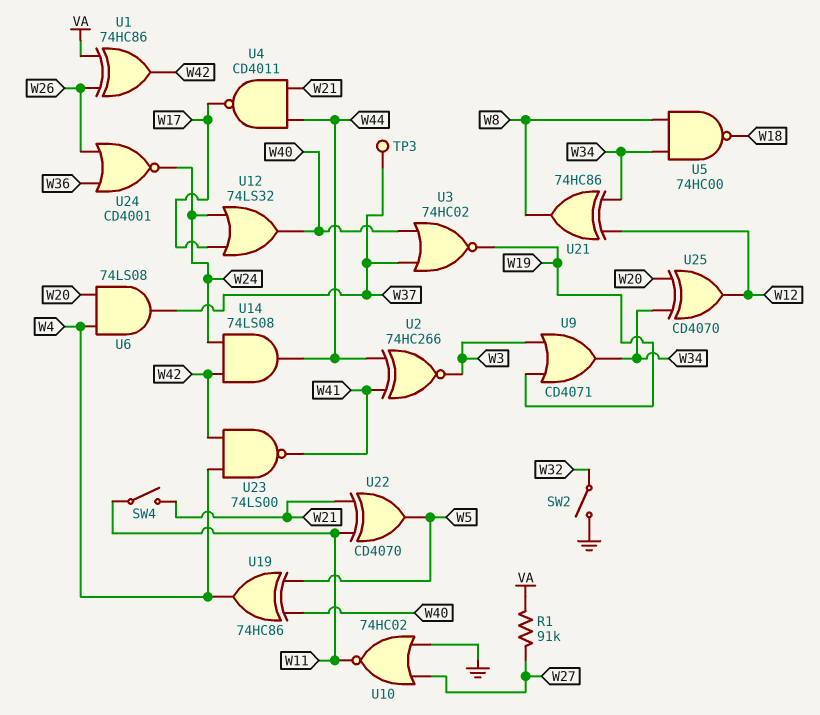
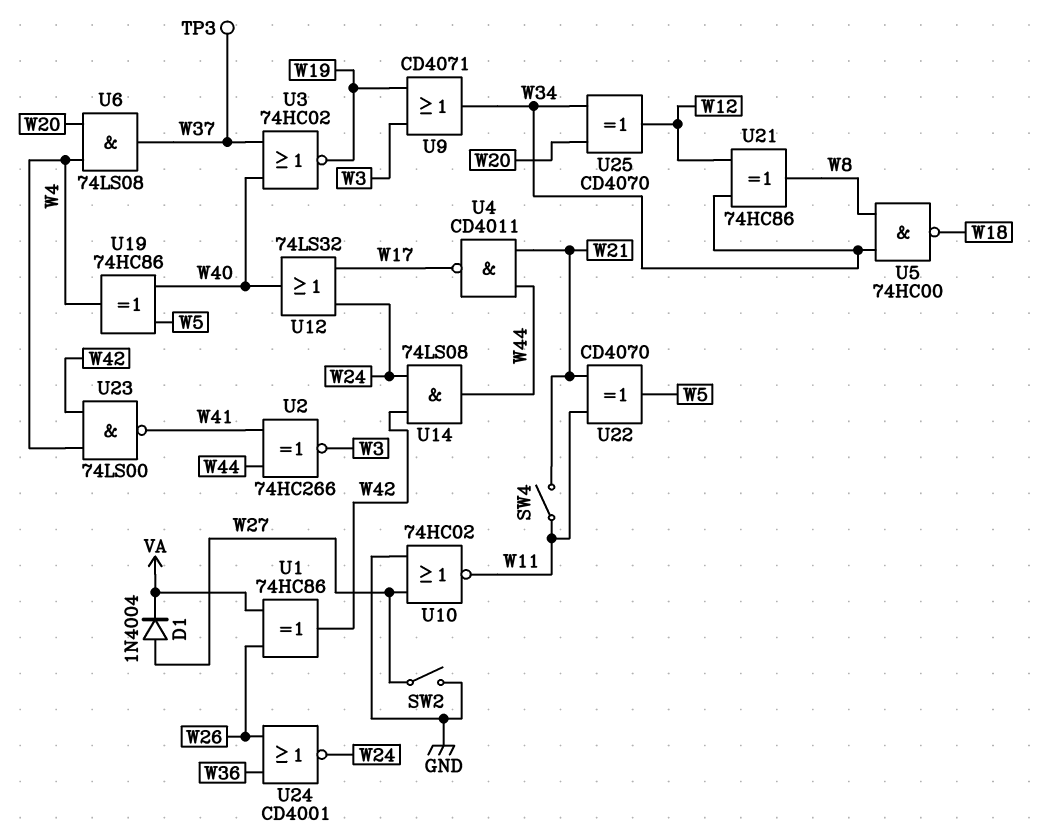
D1: none -> diode 1N4004 (A W27, K VA)
R1: 91k (VA, W27) -> none
SW2: switch (GND, W32) -> switch (GND, W27)

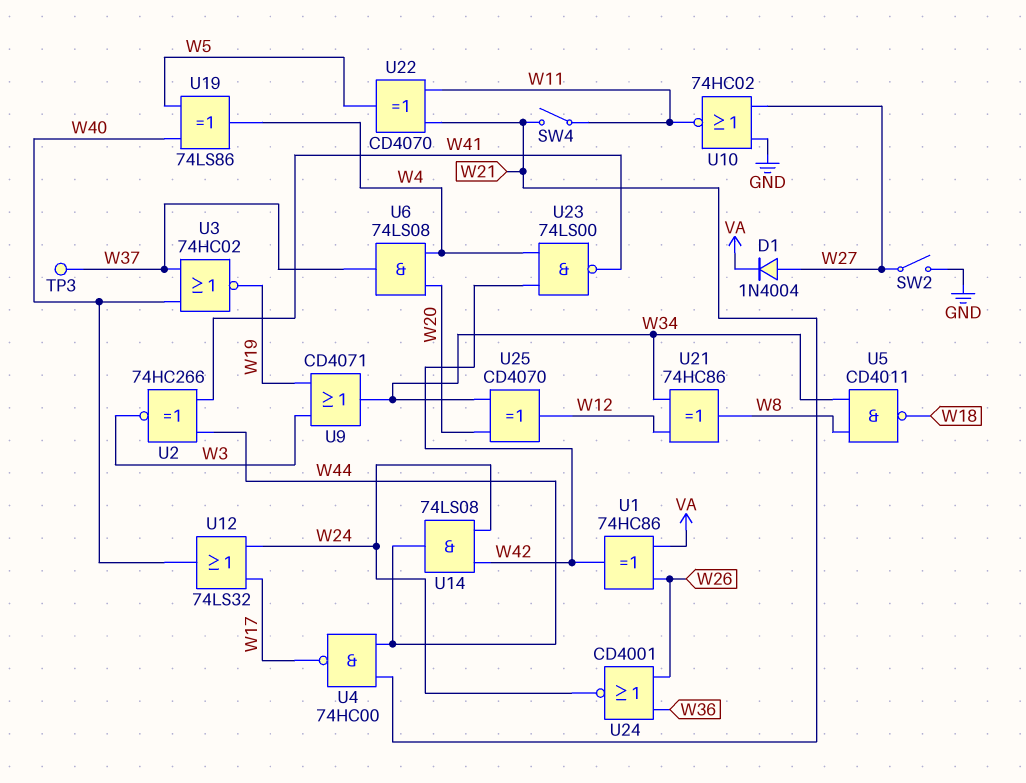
U4: NAND CD4011 (in W21, in W44, out W17) -> NAND 74HC00 (in W21, in W44, out W17)
U5: NAND 74HC00 (in W8, in W34, out W18) -> NAND CD4011 (in W8, in W34, out W18)
U19: XOR 74HC86 (in W5, in W40, out W4) -> XOR 74LS86 (in W5, in W40, out W4)

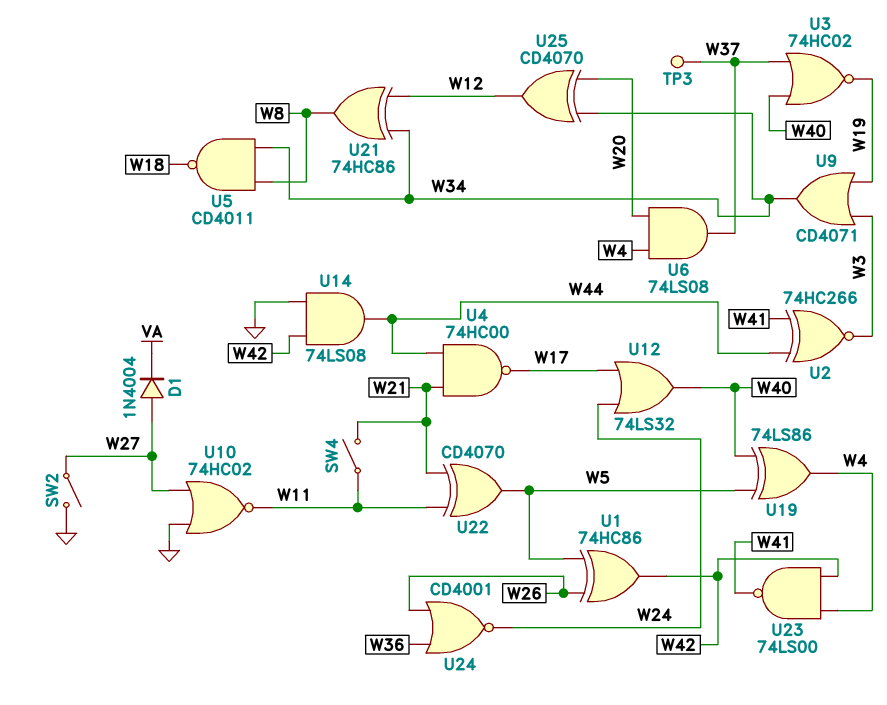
U1: XOR 74HC86 (in VA, in W26, out W42) -> XOR 74HC86 (in W5, in W26, out W42)
U14: AND 74LS08 (in W24, in W42, out W44) -> AND 74LS08 (in GND, in W42, out W44)

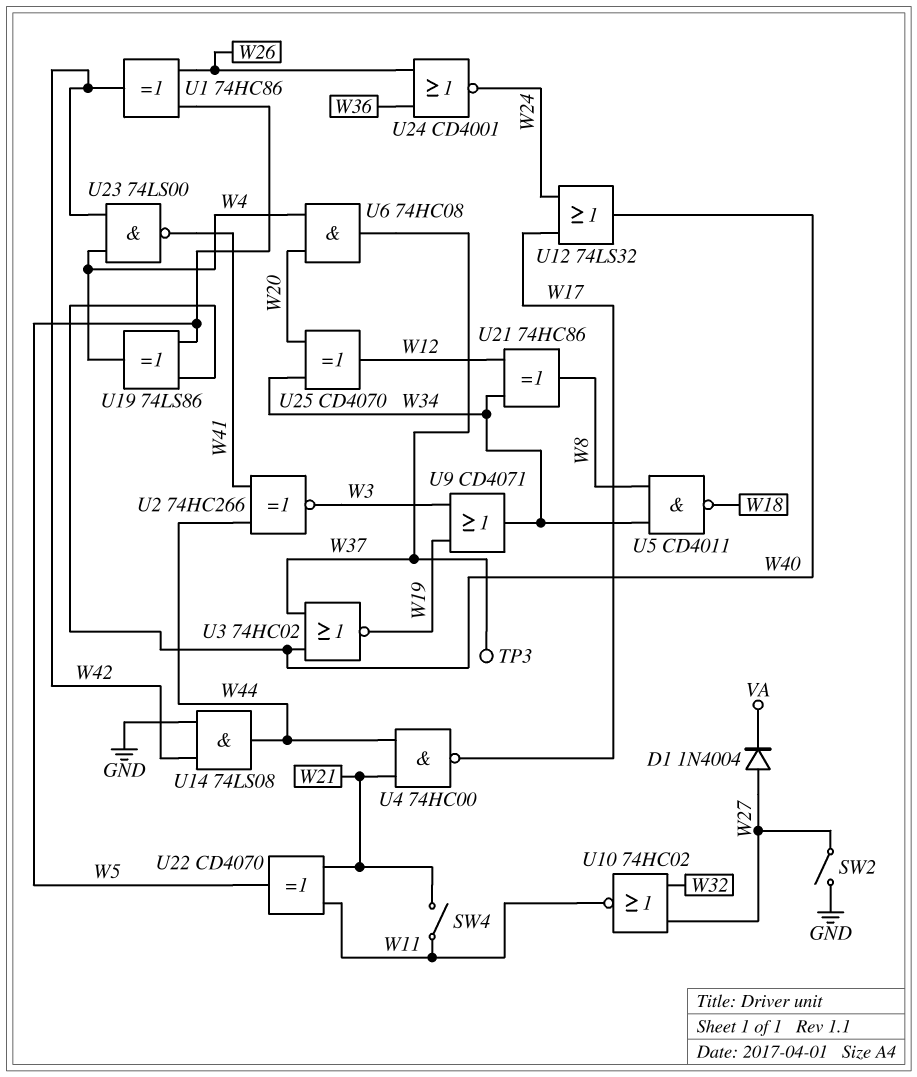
U6: AND 74LS08 (in W4, in W20, out W37) -> AND 74HC08 (in W4, in W20, out W37)
U10: NOR 74HC02 (in GND, in W27, out W11) -> NOR 74HC02 (in W27, in W32, out W11)

